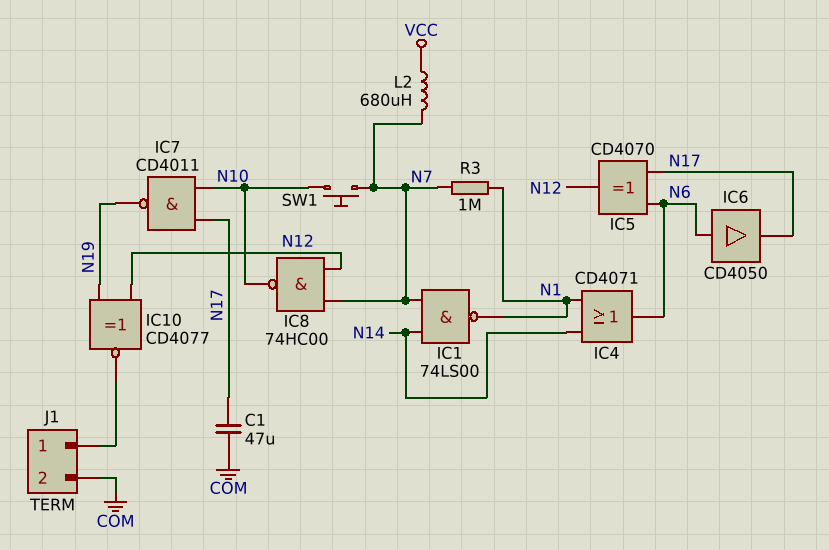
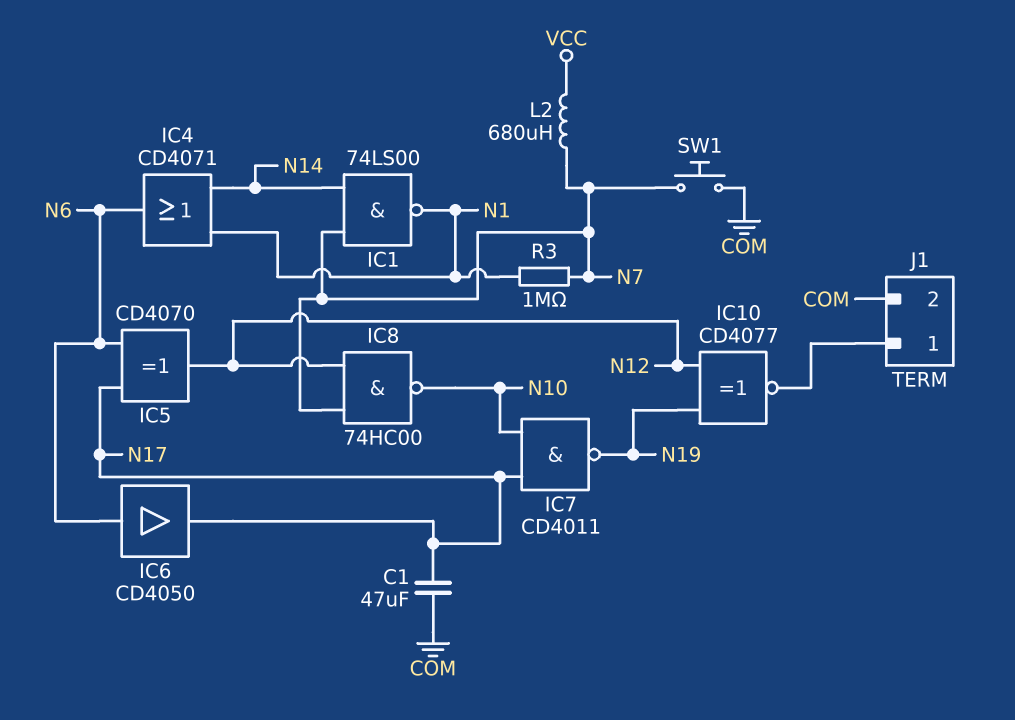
SW1: button (N7, N10) -> button (COM, N7)

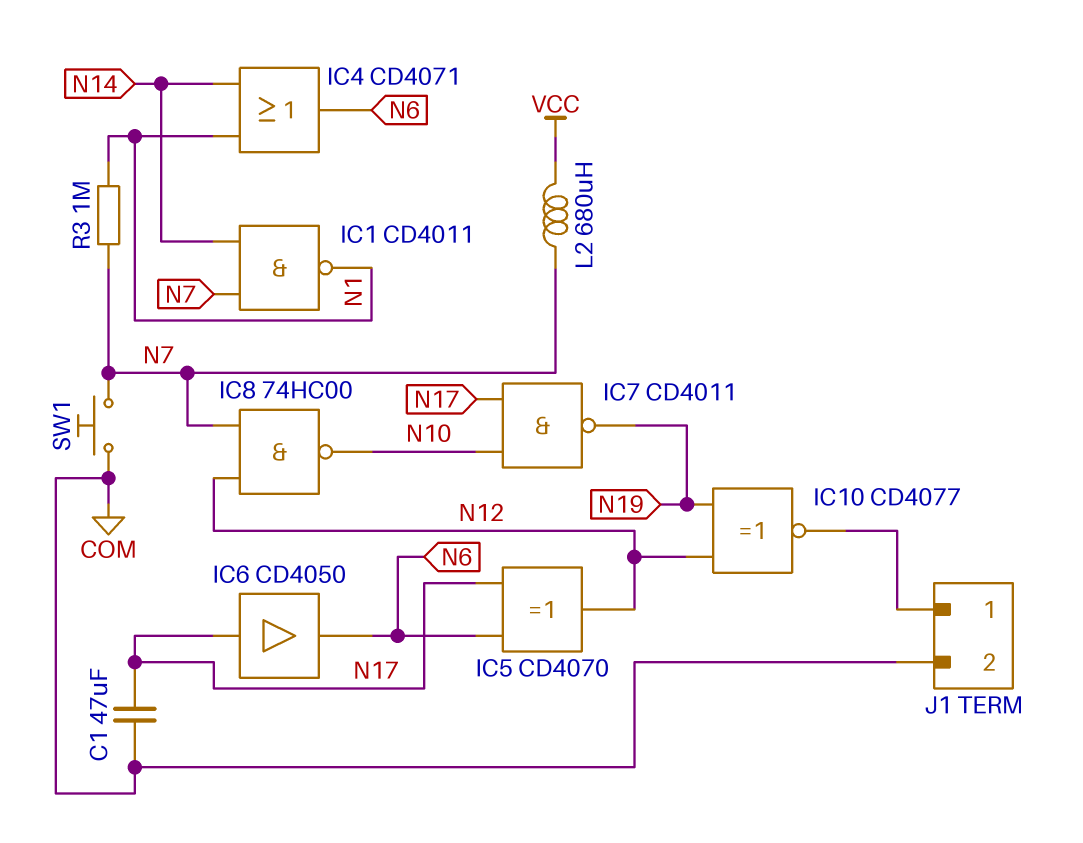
IC1: NAND 74LS00 (in N7, in N14, out N1) -> NAND CD4011 (in N7, in N14, out N1)
IC6: buffer CD4050 (in N6, out N17) -> buffer CD4050 (in N17, out N6)

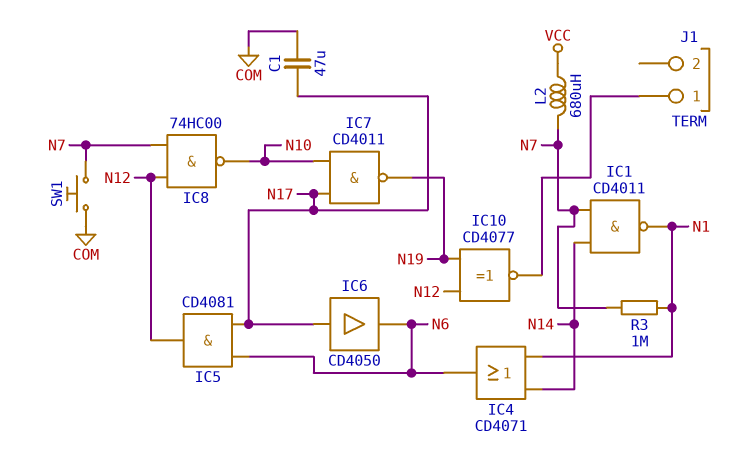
IC5: XOR CD4070 (in N6, in N17, out N12) -> AND CD4081 (in N6, in N17, out N12)
J1 pin 2: COM -> none

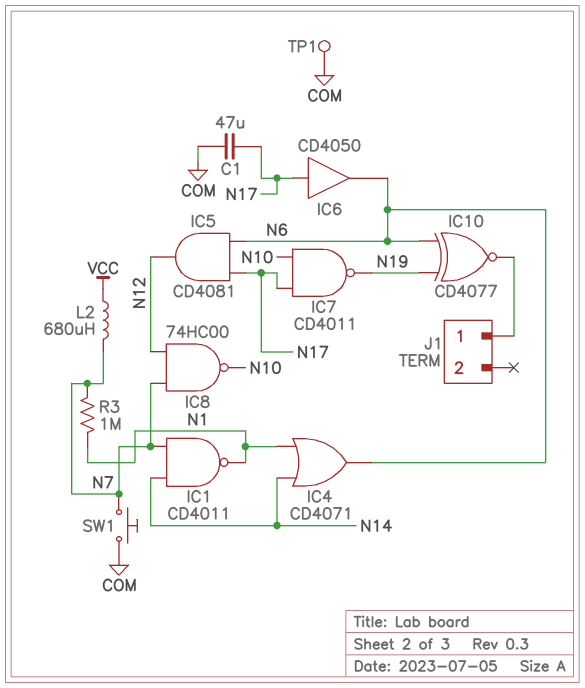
IC10: XNOR CD4077 (in N12, in N19, out J1/1) -> XNOR CD4077 (in N6, in N19, out J1/1)
TP1: none -> test point (COM)

